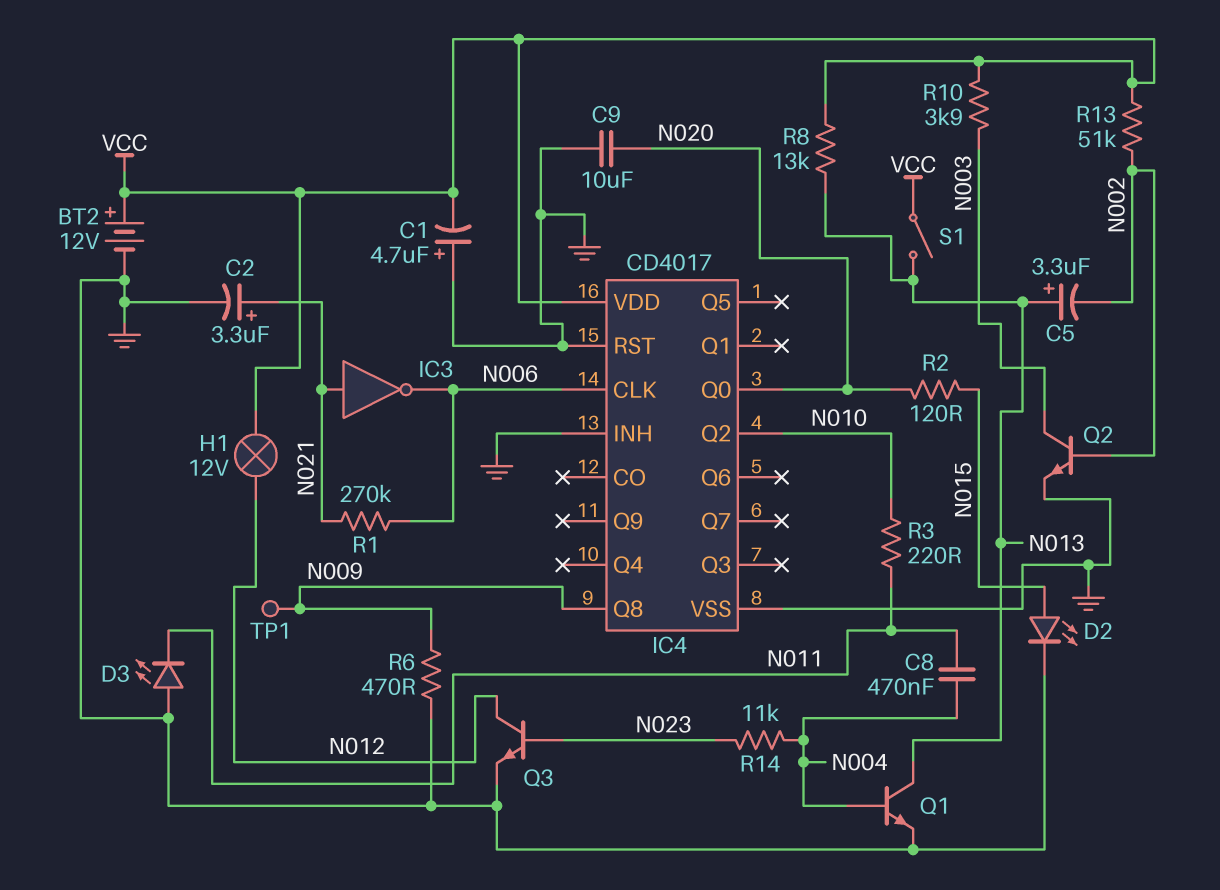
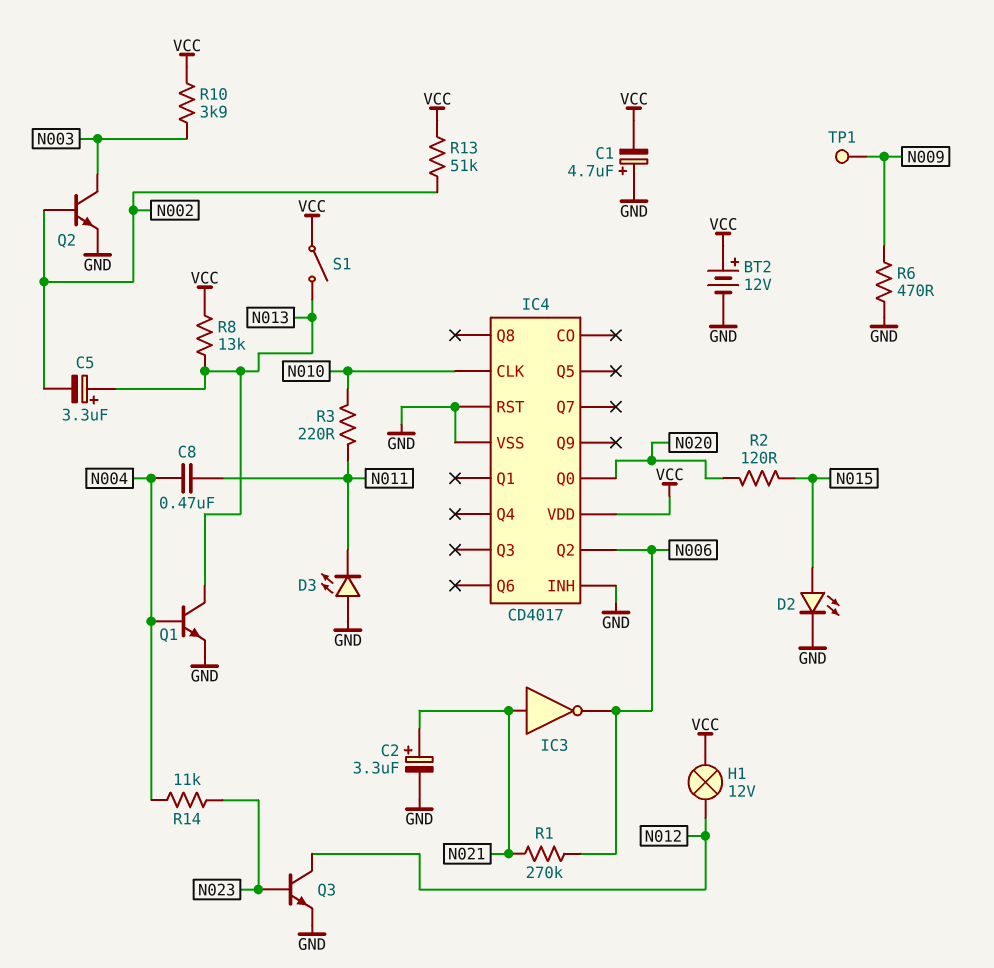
C9: 10uF (GND, N020) -> none
IC4 pin CLK: N006 -> N010
IC4 pin Q2: N010 -> N006
IC4 pin Q8: N009 -> none

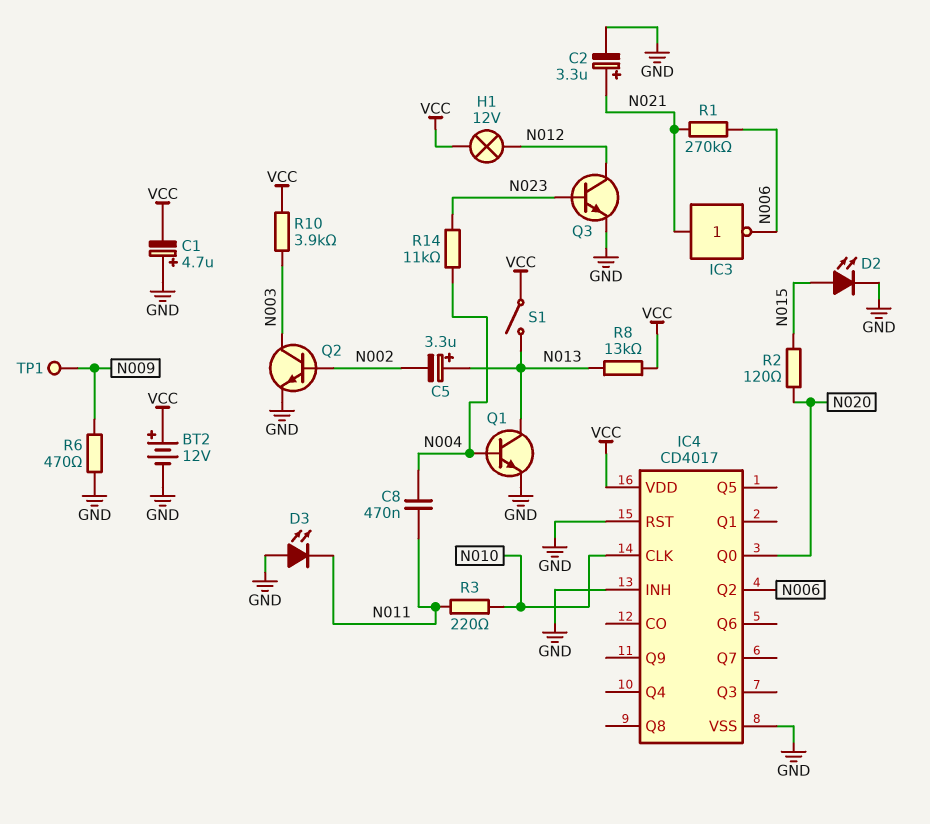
R13: 51k (N002, VCC) -> none

